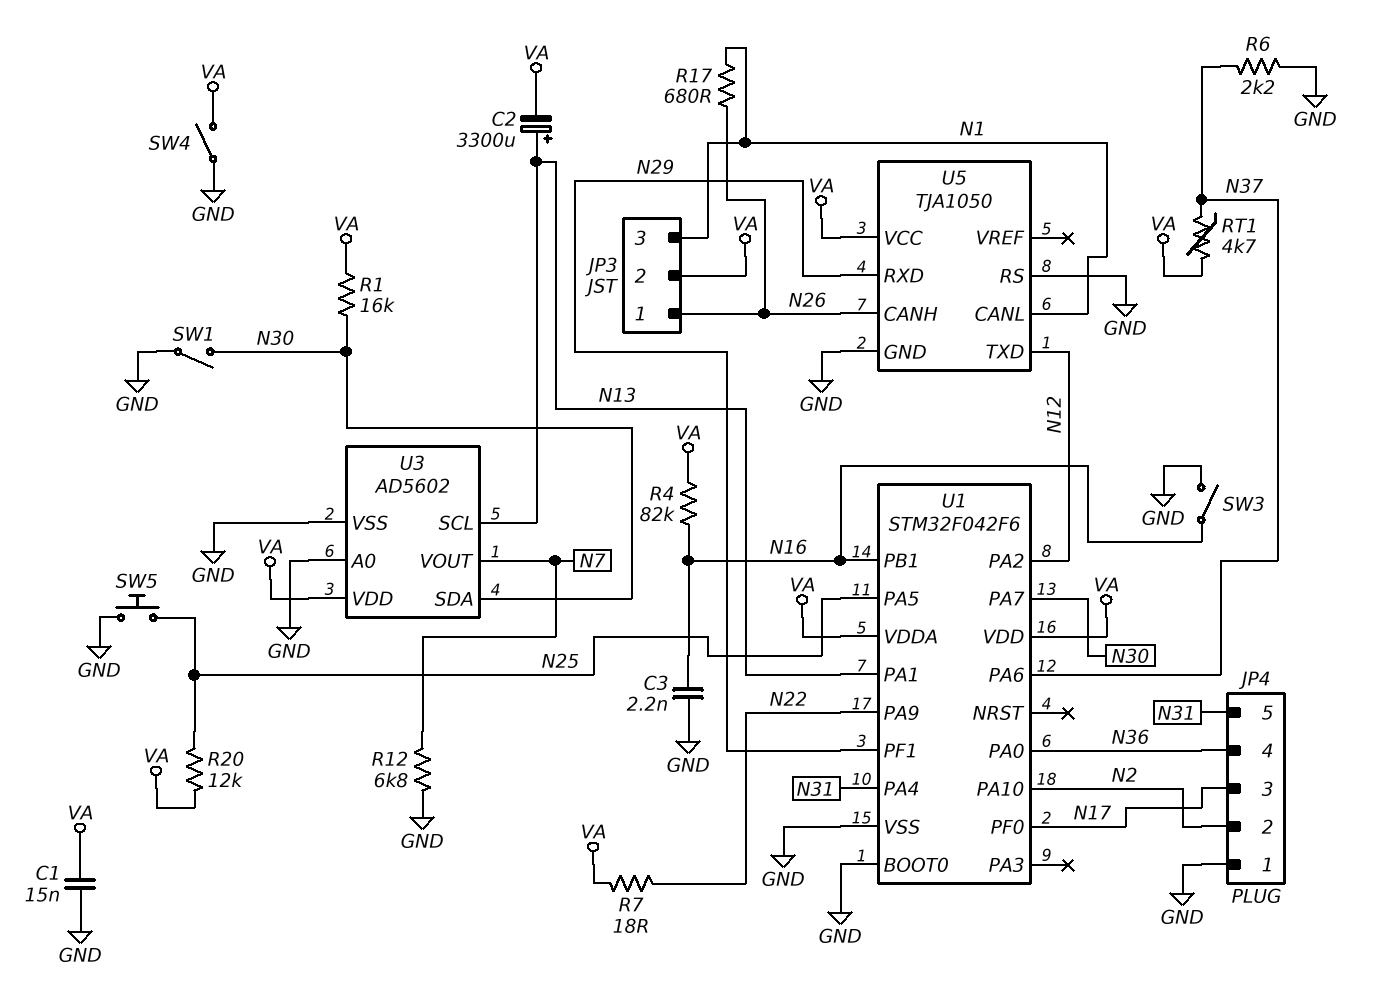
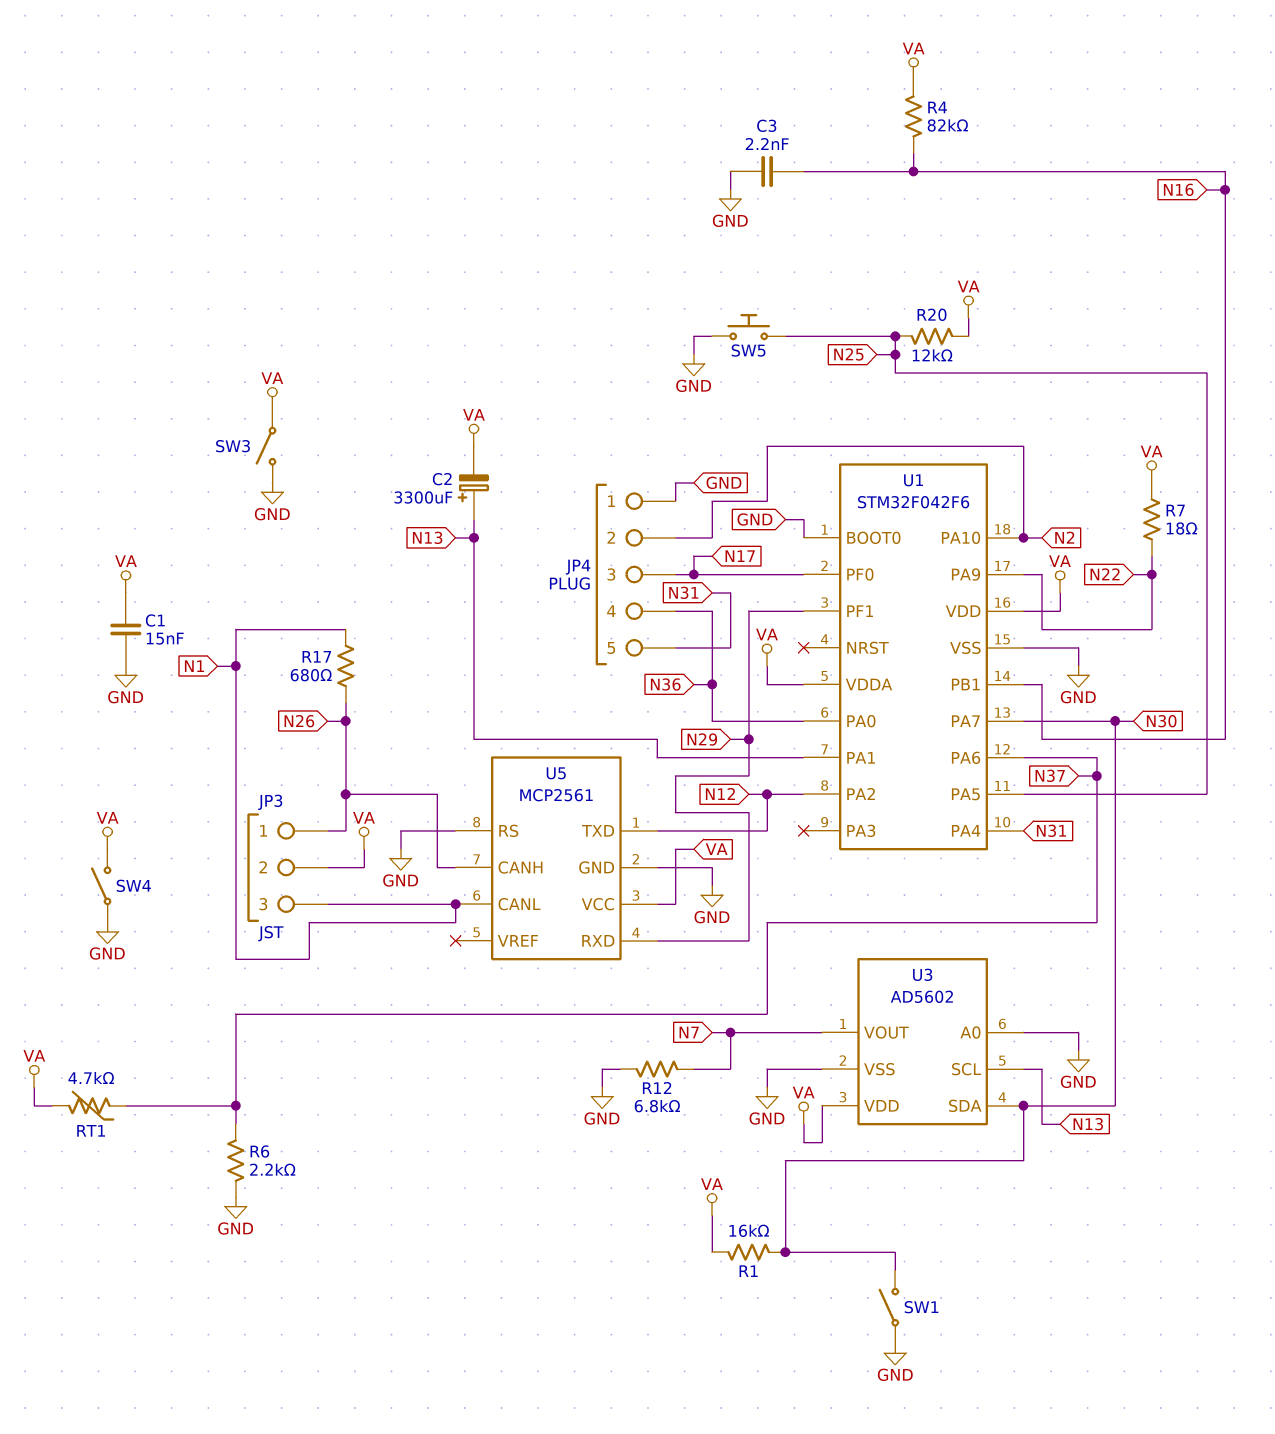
SW3: switch (GND, N16) -> switch (GND, VA)
U5: TJA1050 -> MCP2561

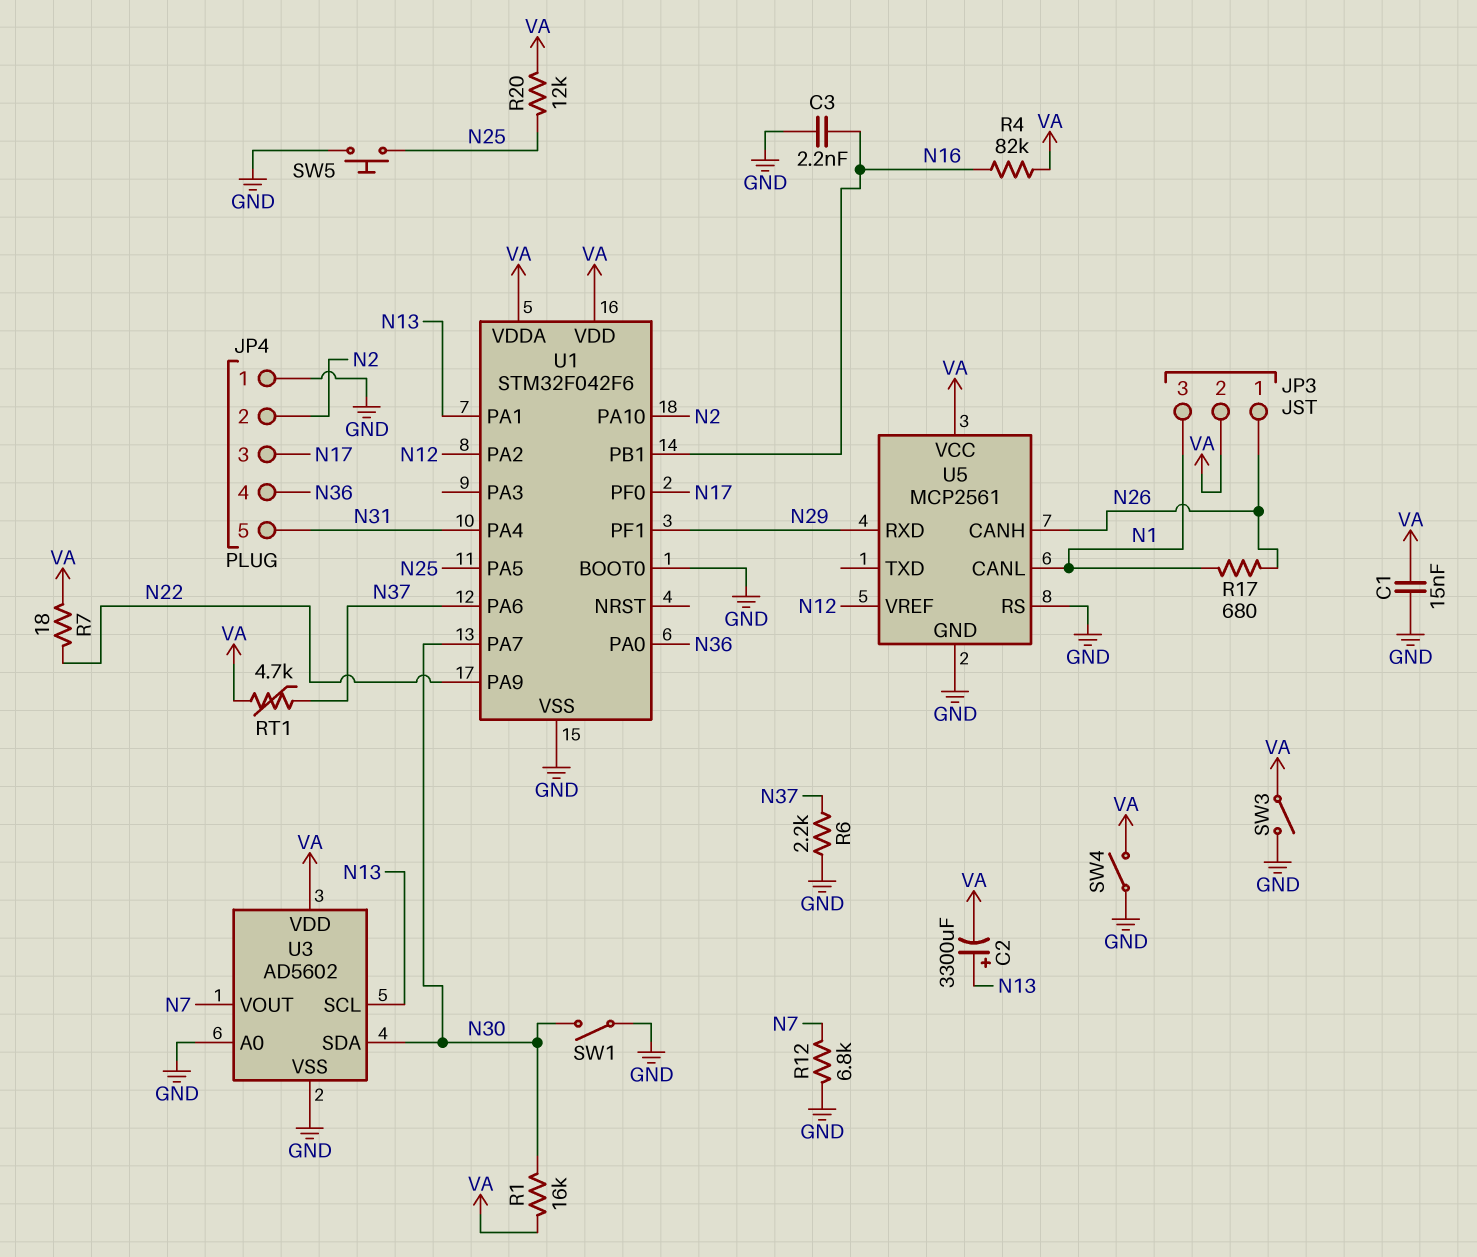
U5 pin TXD: N12 -> none
U5 pin VREF: none -> N12

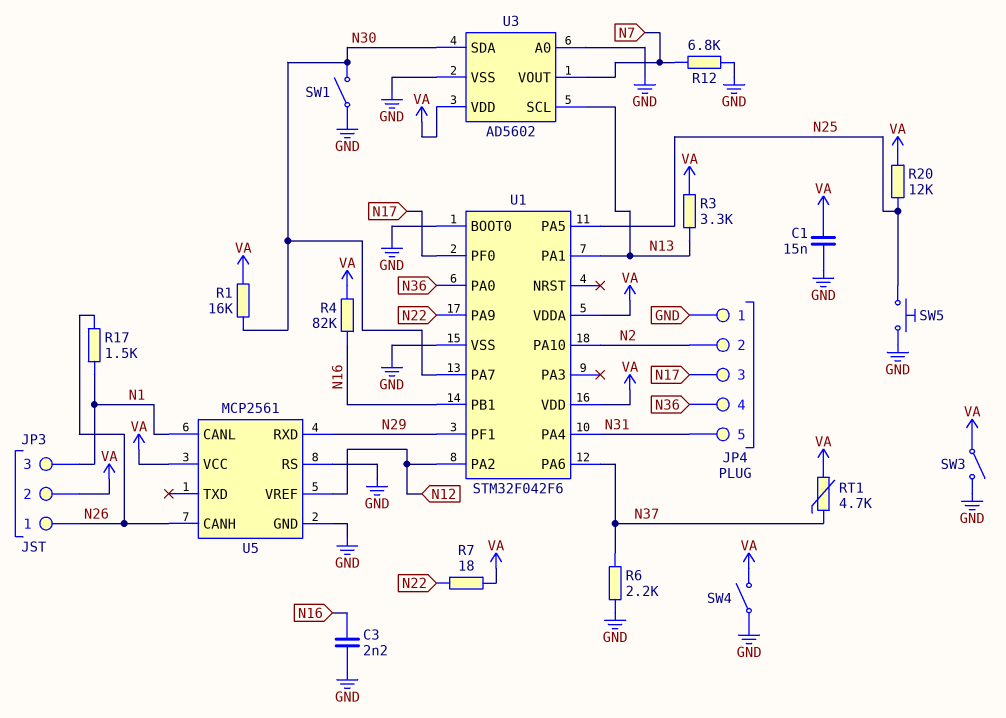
C2: 3300uF (plus N13, minus VA) -> none
R3: none -> 3.3k (N13, VA)
R17: 680 (N1, N26) -> 1.5k (N1, N26)

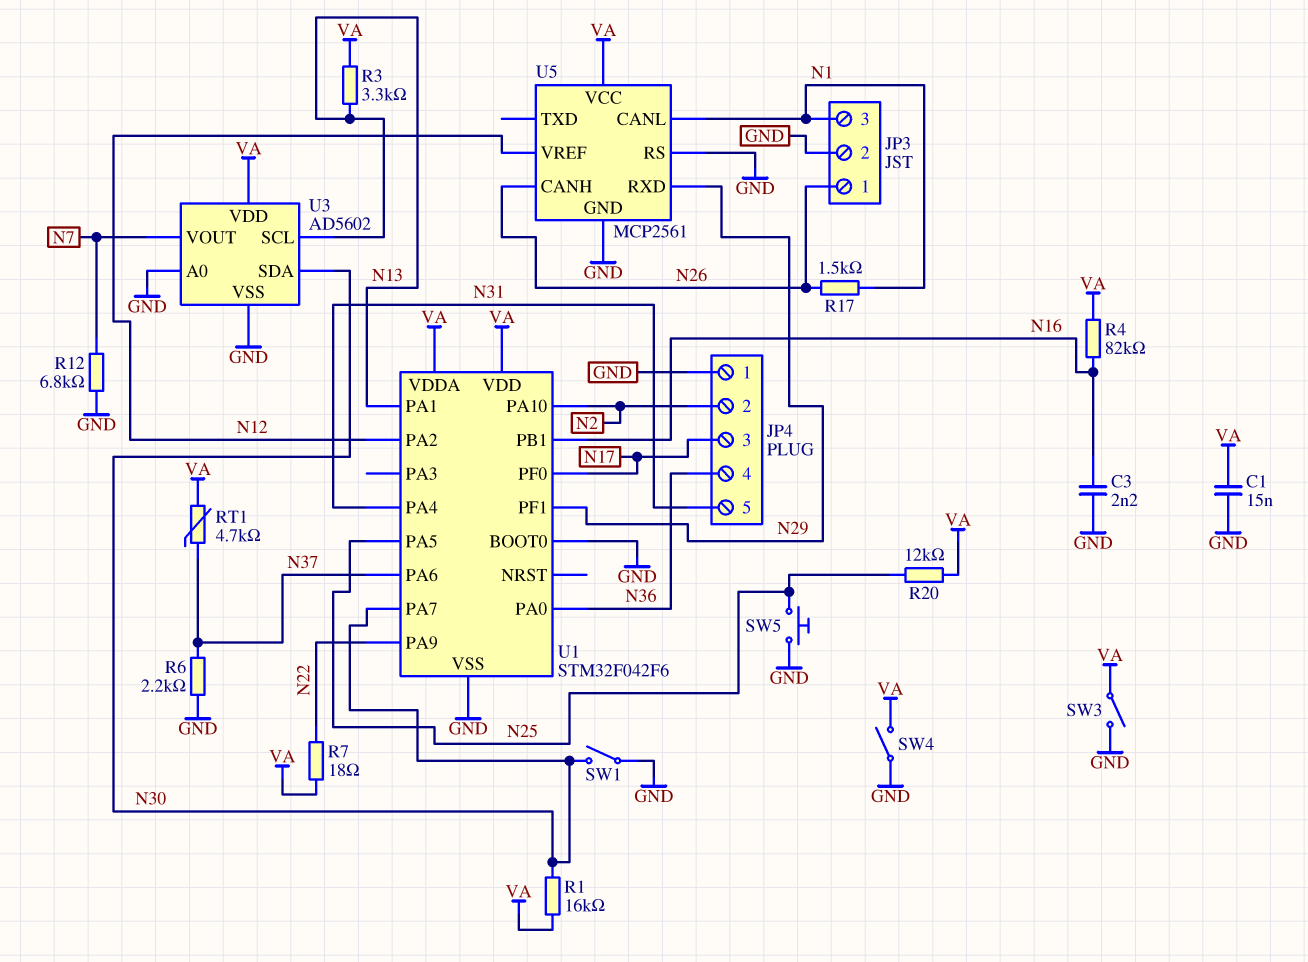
JP3 pin 2: VA -> GND

